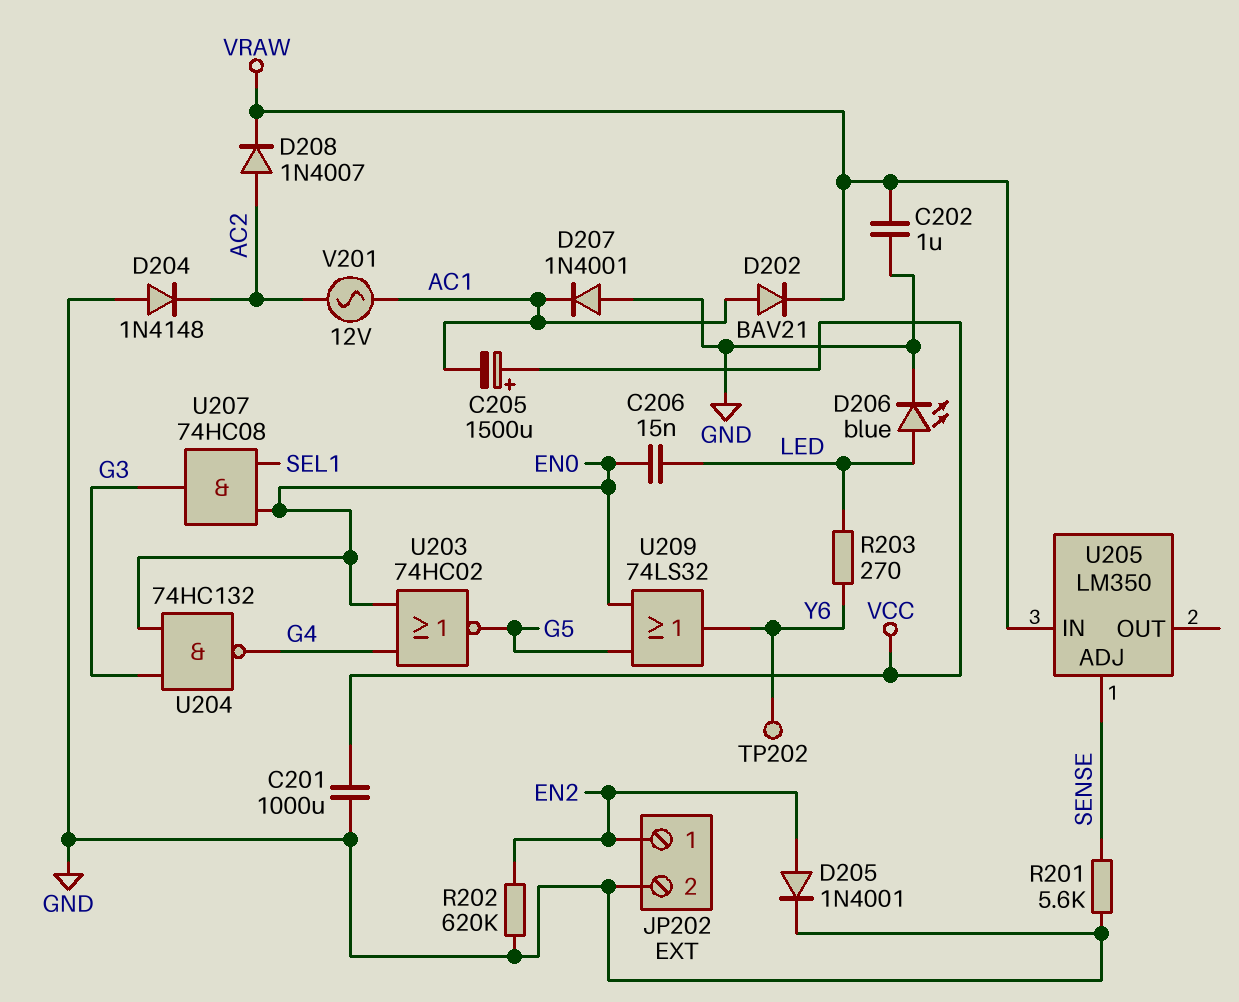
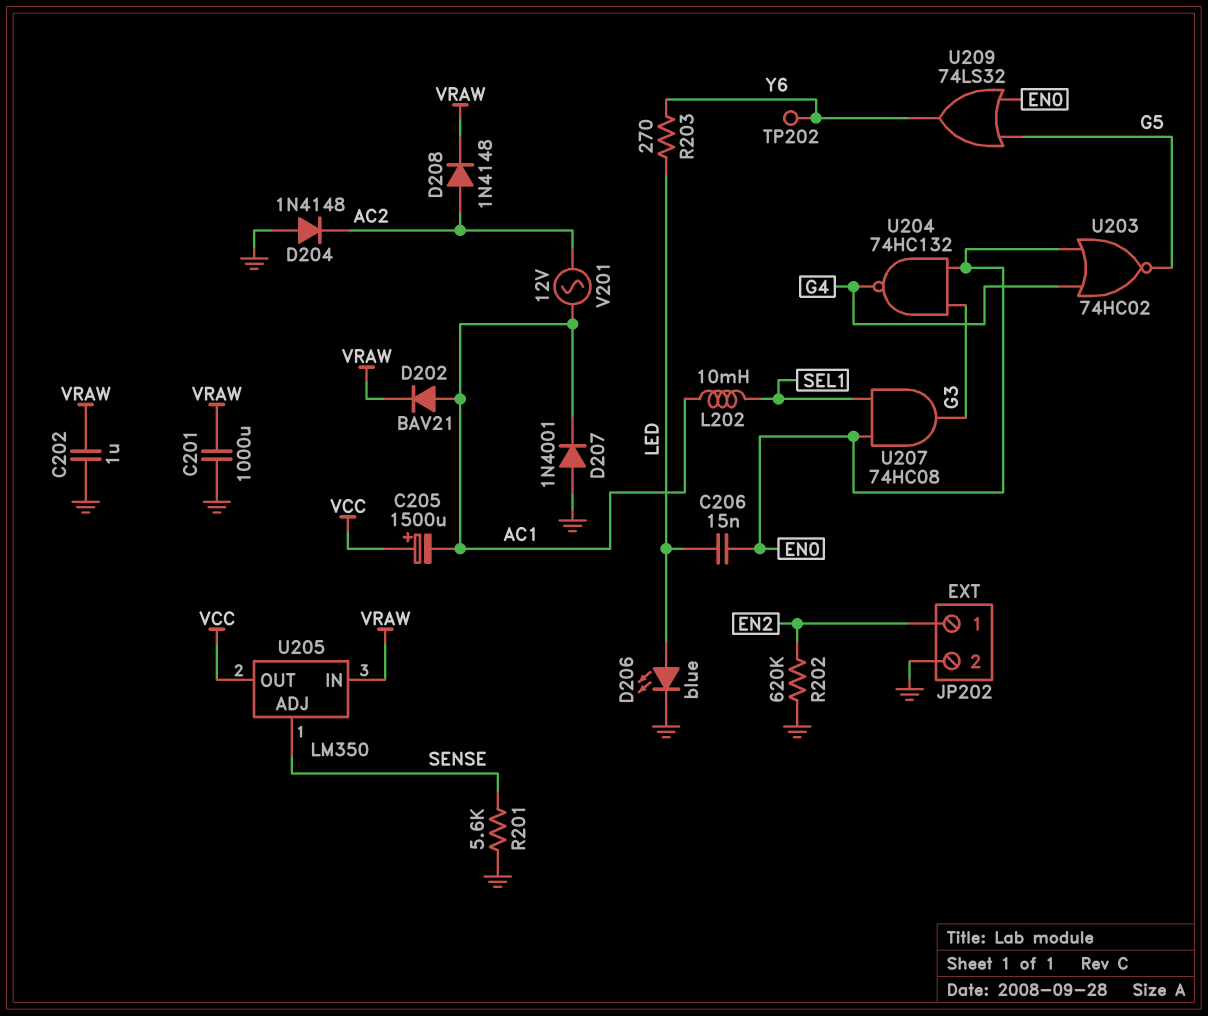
C201: 1000uF (GND, VCC) -> 1000uF (GND, VRAW)
D205: diode 1N4001 (A EN2, K GND) -> none
D208: diode 1N4007 (A AC2, K VRAW) -> diode 1N4148 (A AC2, K VRAW)
L202: none -> 10mH (AC1, SEL1)
U205 pin OUT: none -> VCC

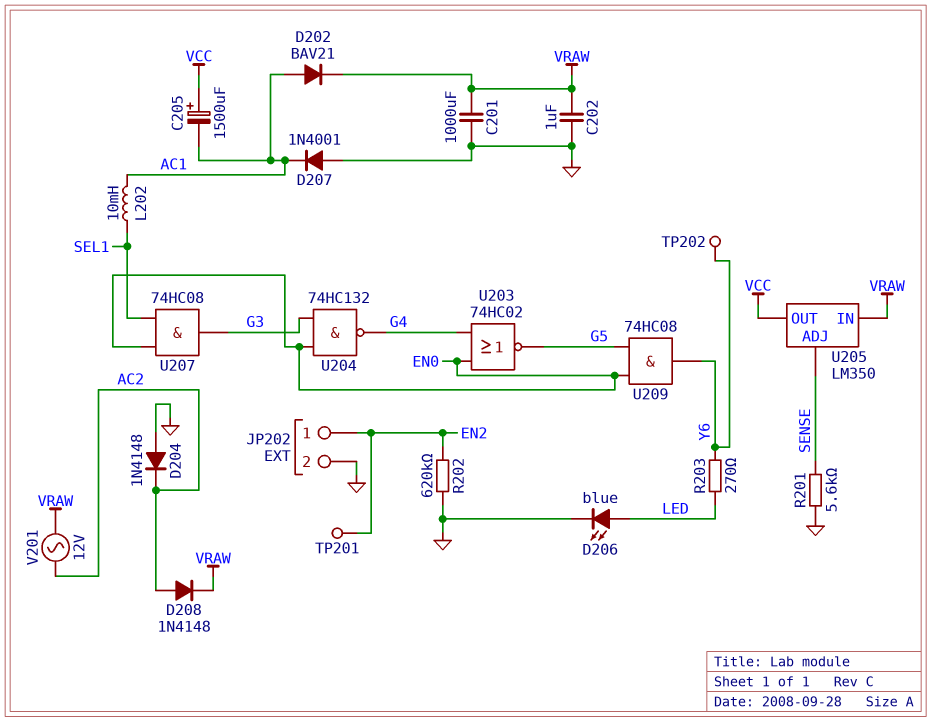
C206: 15nF (EN0, LED) -> none
TP201: none -> test point (EN2)
U209: OR 74LS32 (in EN0, in G5, out Y6) -> AND 74HC08 (in EN0, in G5, out Y6)
V201: AC 12V (AC1, AC2) -> AC 12V (AC2, VRAW)

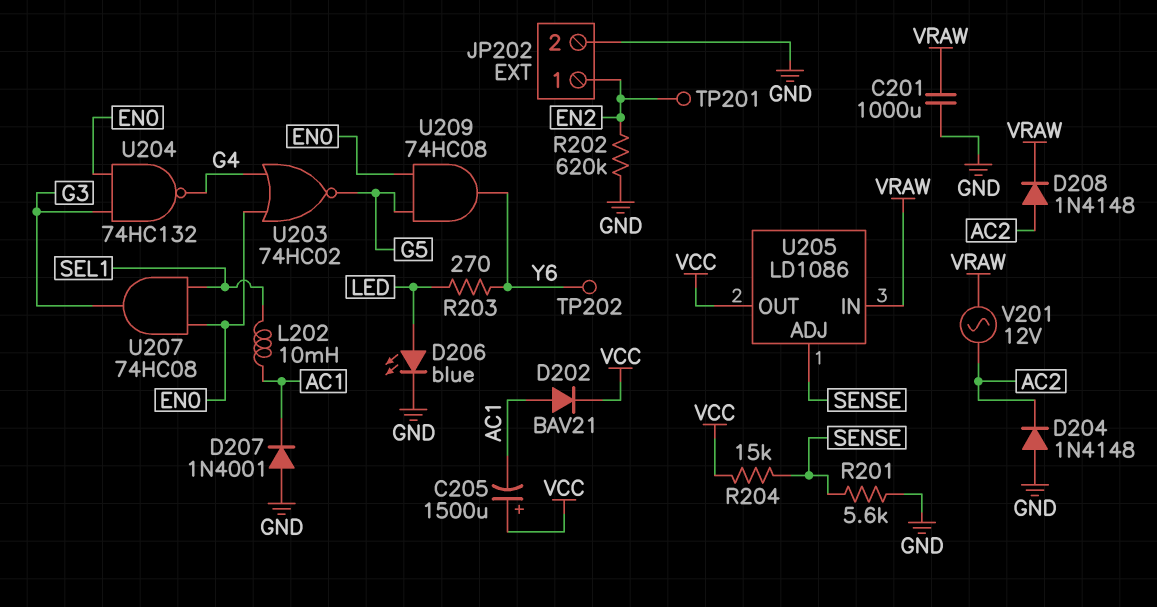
C202: 1uF (GND, VRAW) -> none
D202: diode BAV21 (A AC1, K VRAW) -> diode BAV21 (A AC1, K VCC)
R204: none -> 15k (SENSE, VCC)
U205: LM350 -> LD1086

